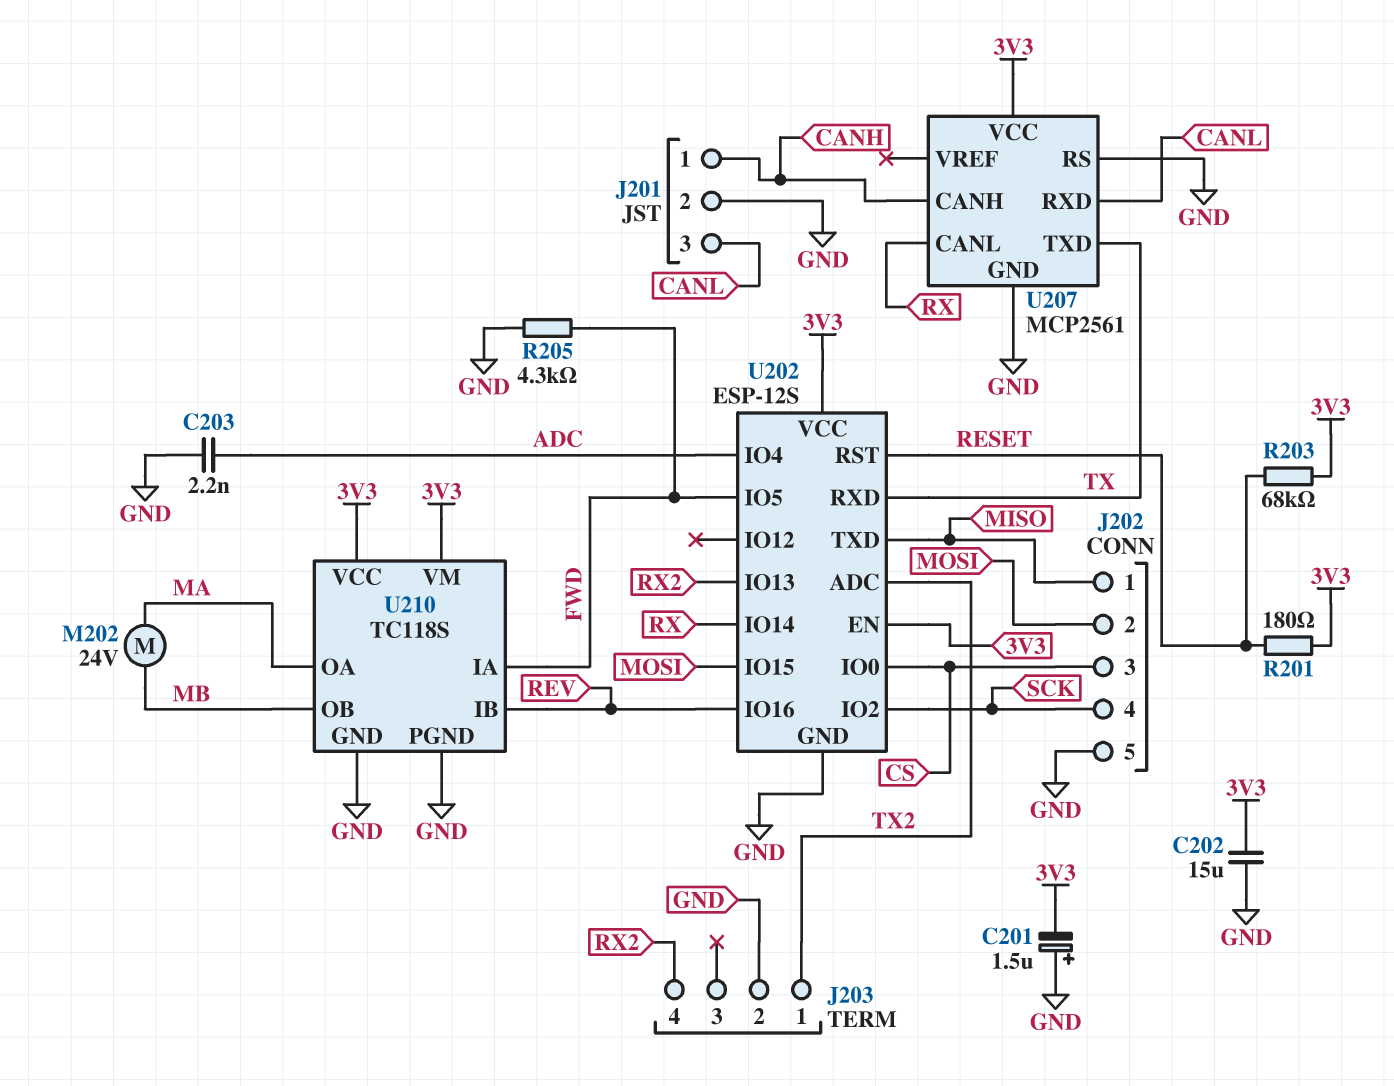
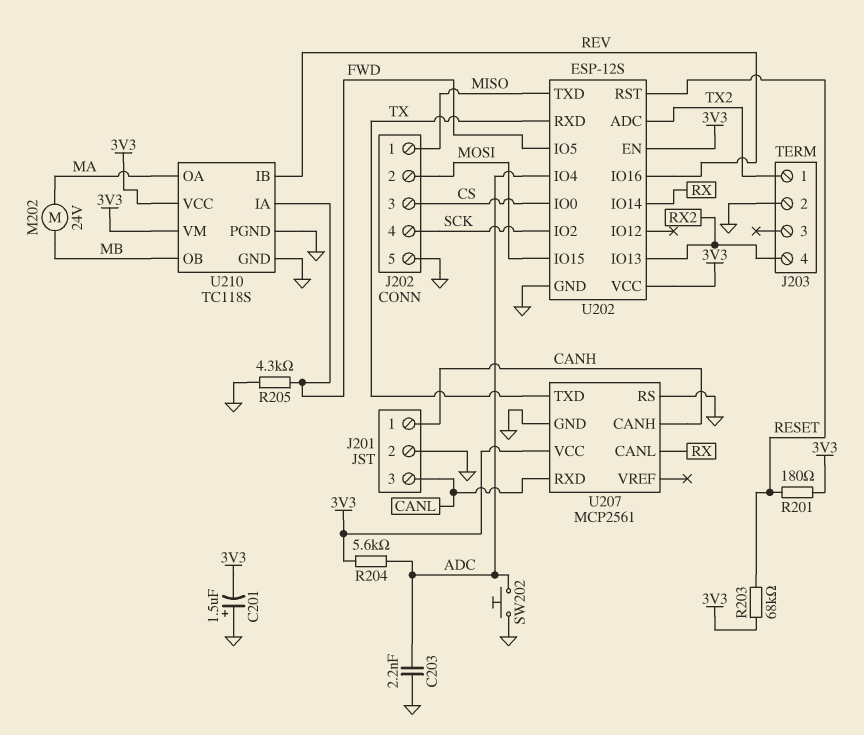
C202: 15uF (3V3, GND) -> none
R204: none -> 5.6k (3V3, ADC)
SW202: none -> button (ADC, GND)

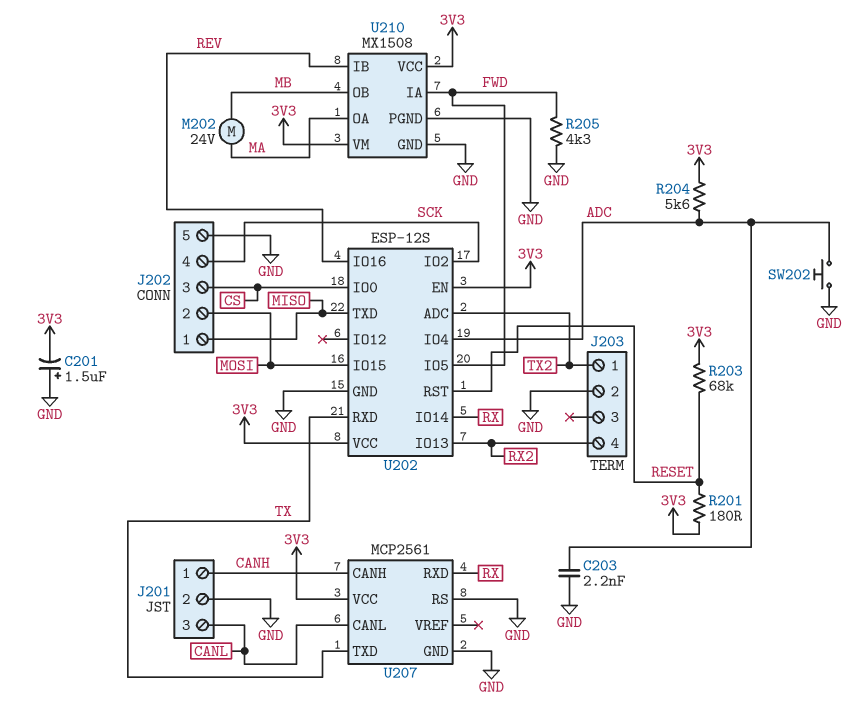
U207 pin CANL: RX -> CANL
U207 pin RXD: CANL -> RX
U210: TC118S -> MX1508

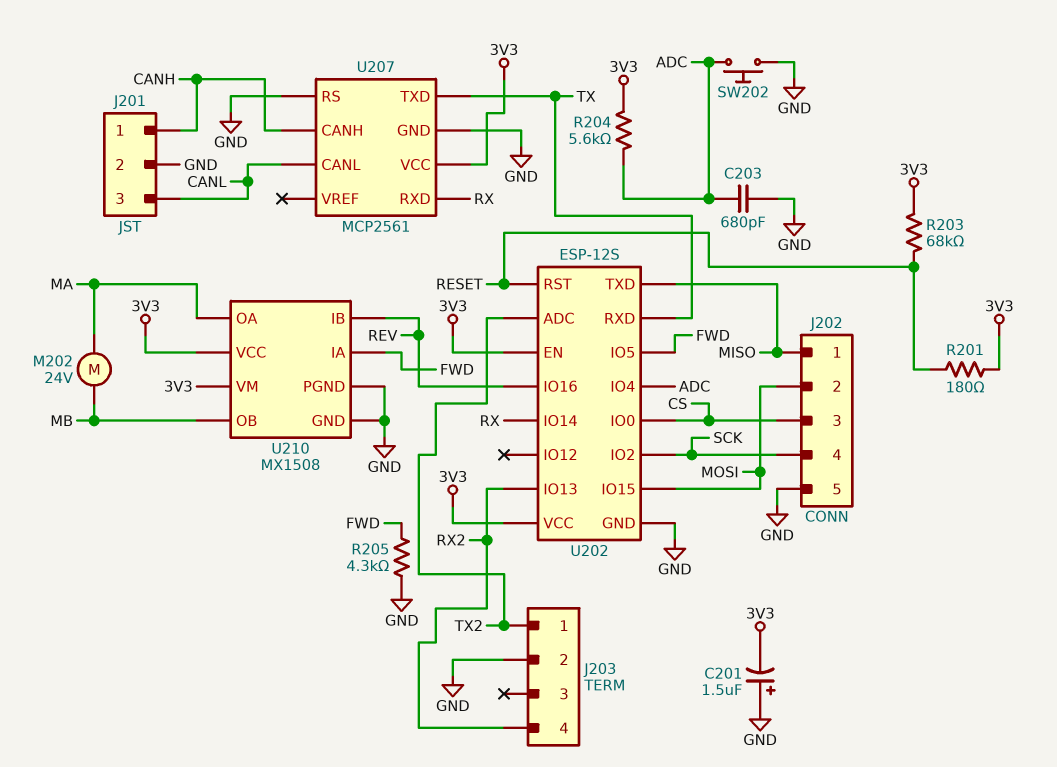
C203: 2.2nF (ADC, GND) -> 680pF (ADC, GND)

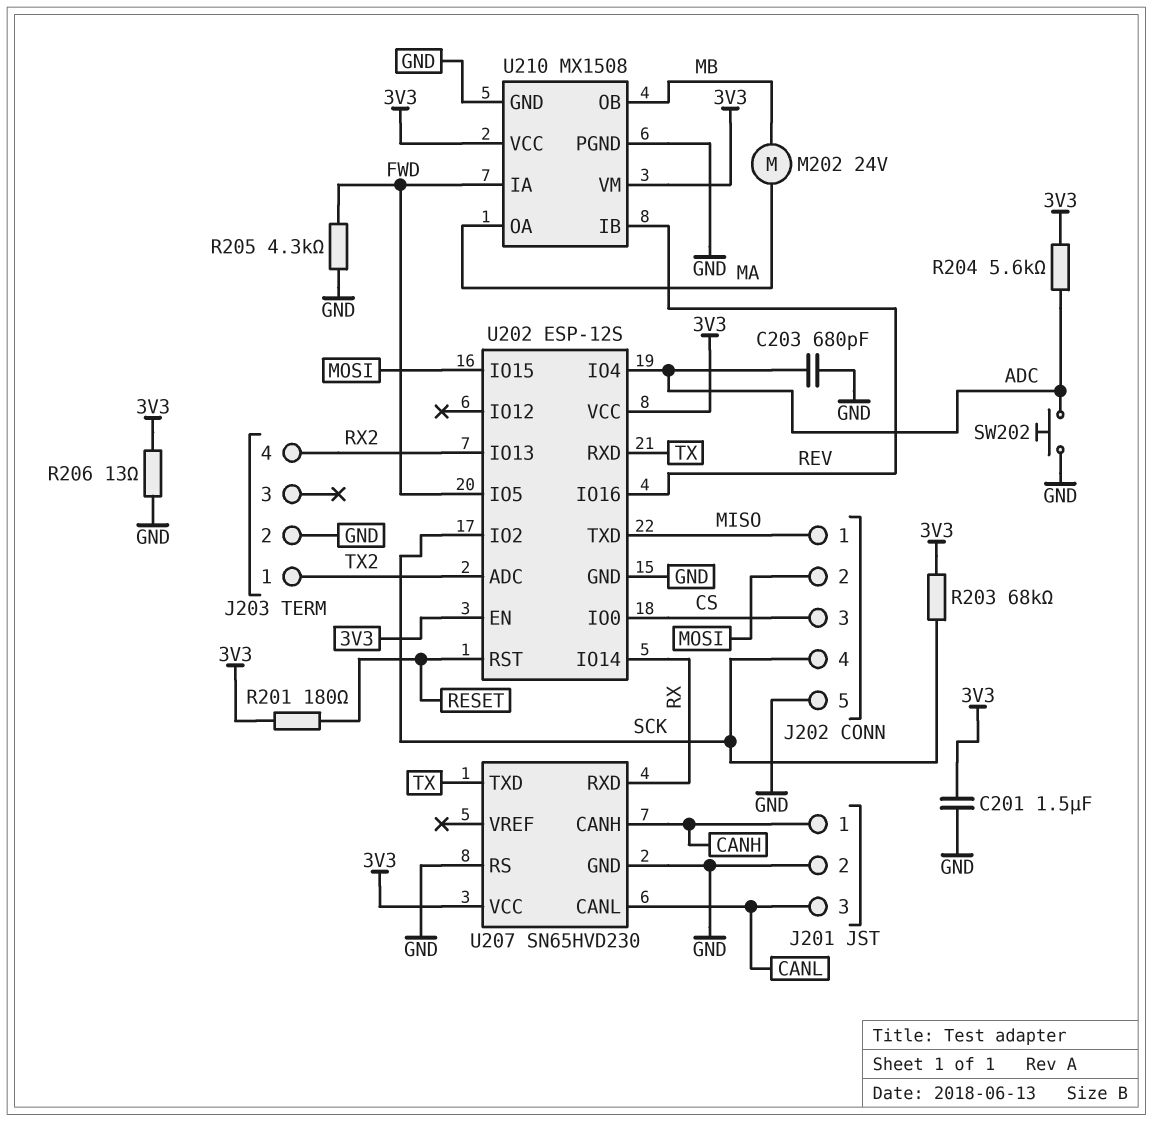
C201: 1.5uF (plus GND, minus 3V3) -> 1.5uF (3V3, GND)
R203: 68k (3V3, RESET) -> 68k (3V3, SCK)
R206: none -> 13 (3V3, GND)
U207: MCP2561 -> SN65HVD230

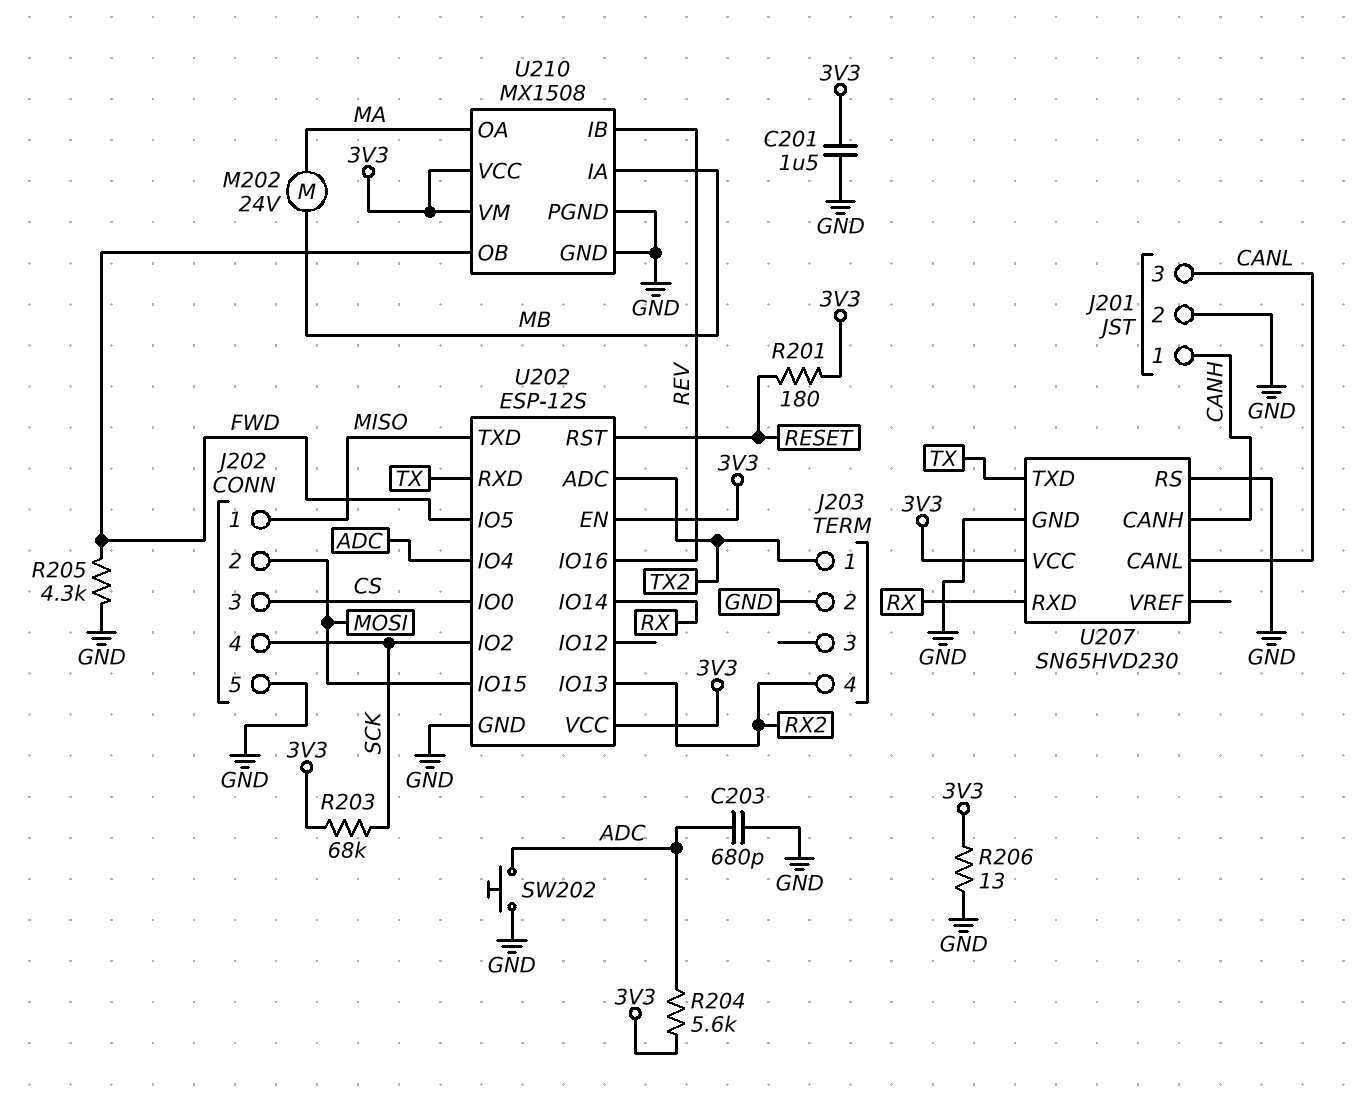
U210 pin IA: FWD -> MB
U210 pin OB: MB -> FWD

